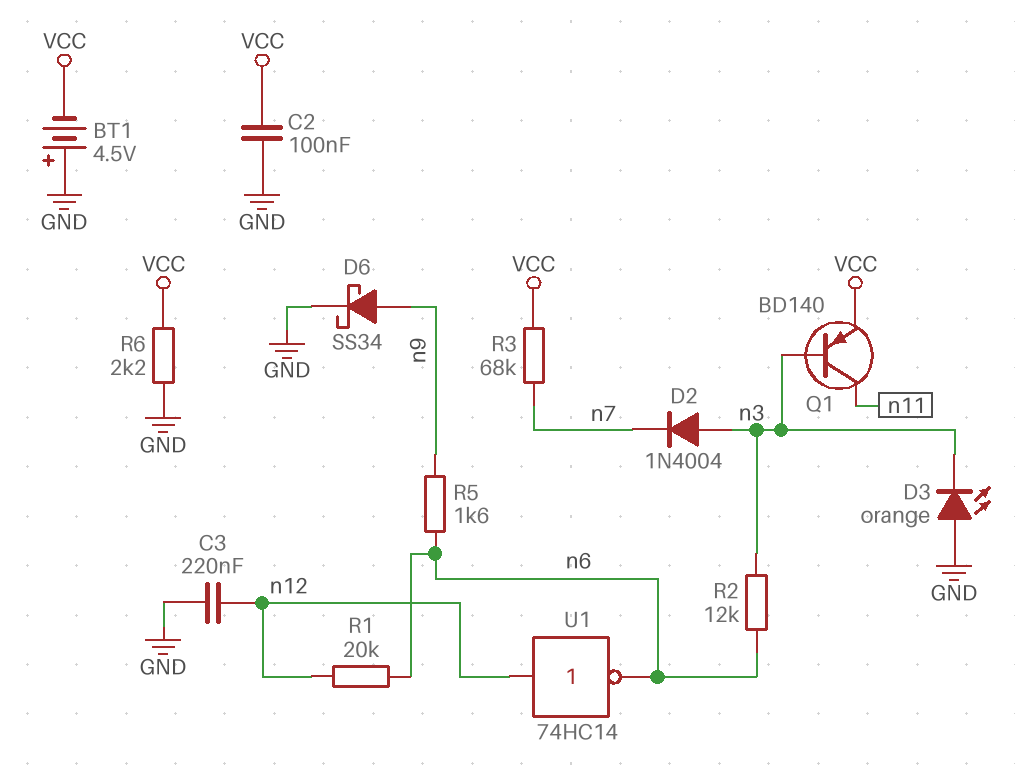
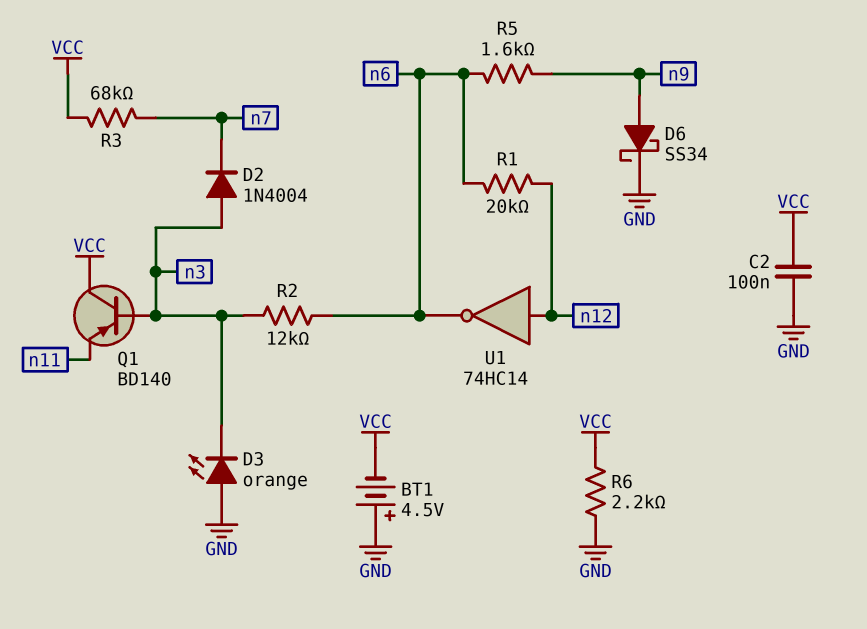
C3: 220nF (GND, n12) -> none
Q1: PNP BD140 (B n3, C n11, E VCC) -> PNP BD140 (B n3, C VCC, E n11)

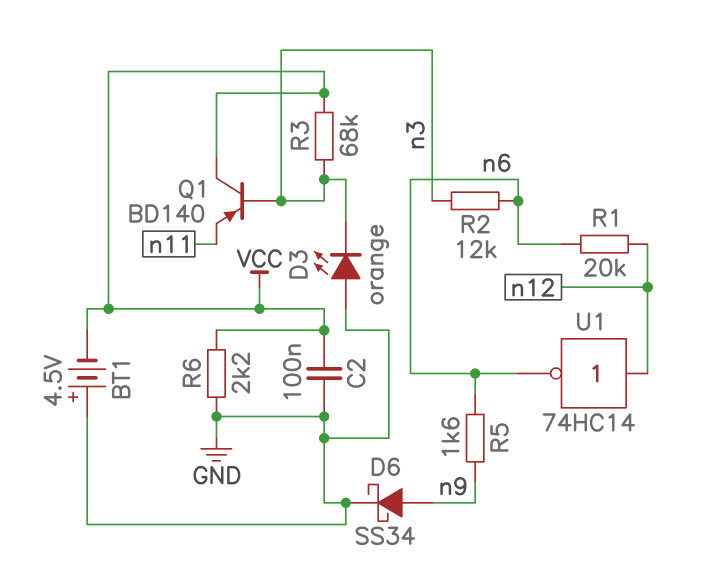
D2: diode 1N4004 (A n3, K n7) -> none
R3: 68k (VCC, n7) -> 68k (VCC, n3)

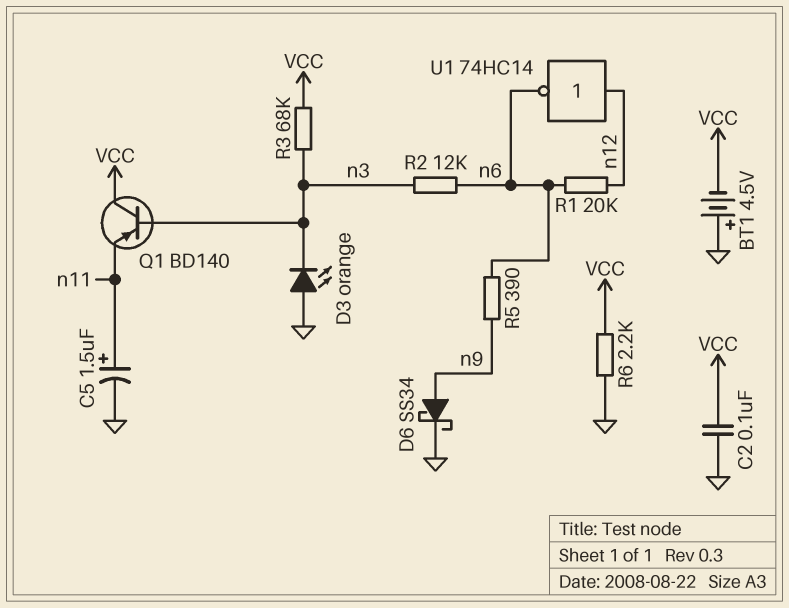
C5: none -> 1.5uF (plus n11, minus GND)
R5: 1.6k (n6, n9) -> 390 (n6, n9)

